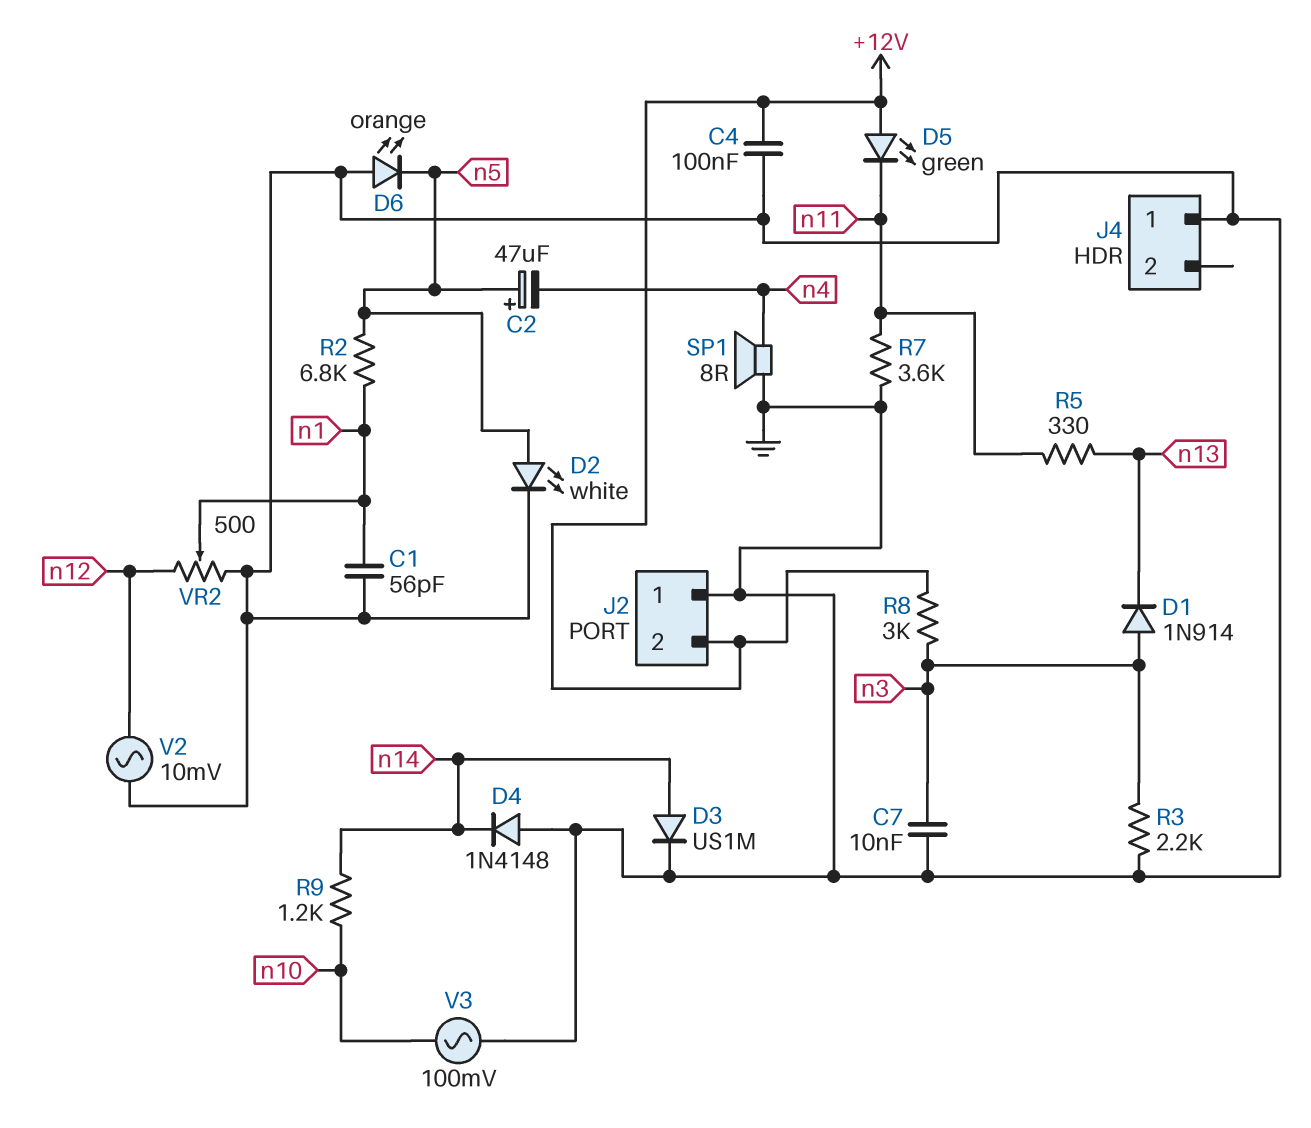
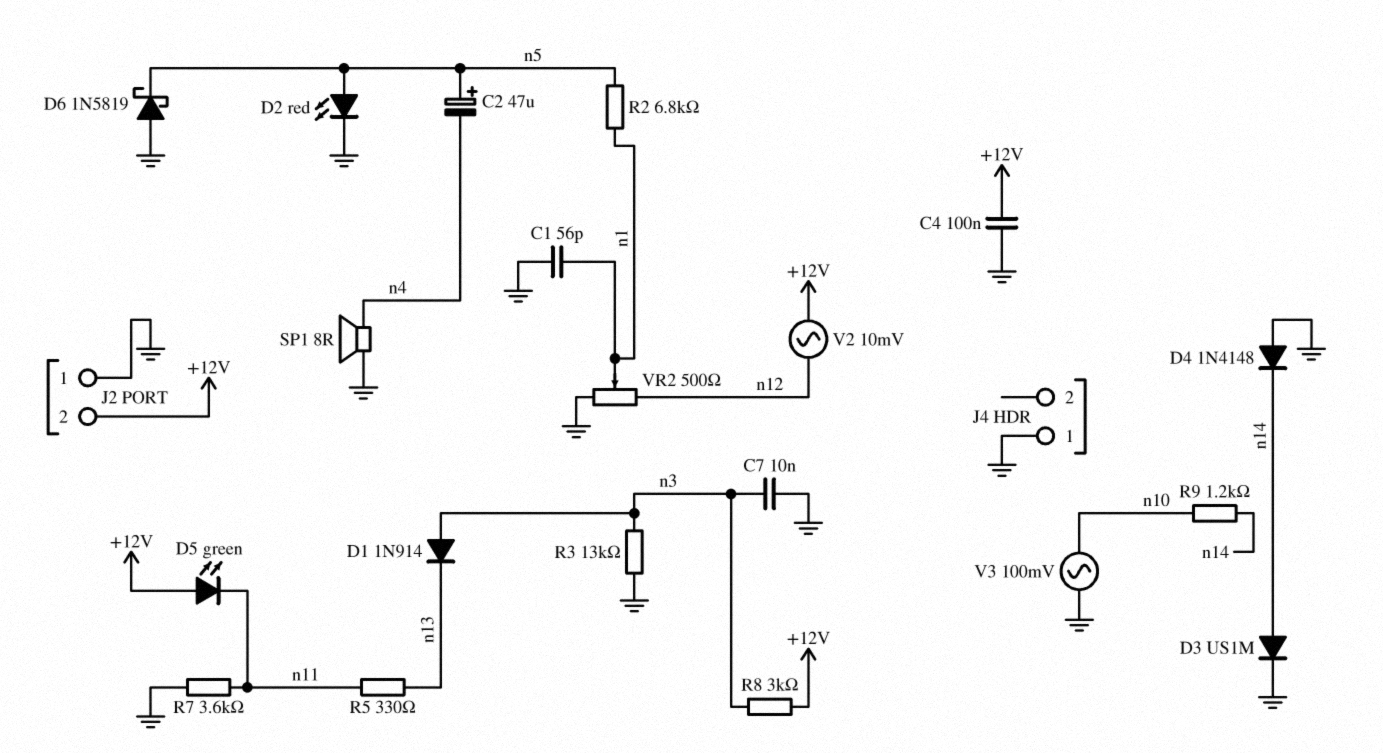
D2: LED white (A n5, K GND) -> LED red (A n5, K GND)
D6: LED orange (A GND, K n5) -> schottky 1N5819 (A GND, K n5)
R3: 2.2k (GND, n3) -> 13k (GND, n3)
V2: AC 10mV (GND, n12) -> AC 10mV (+12V, n12)

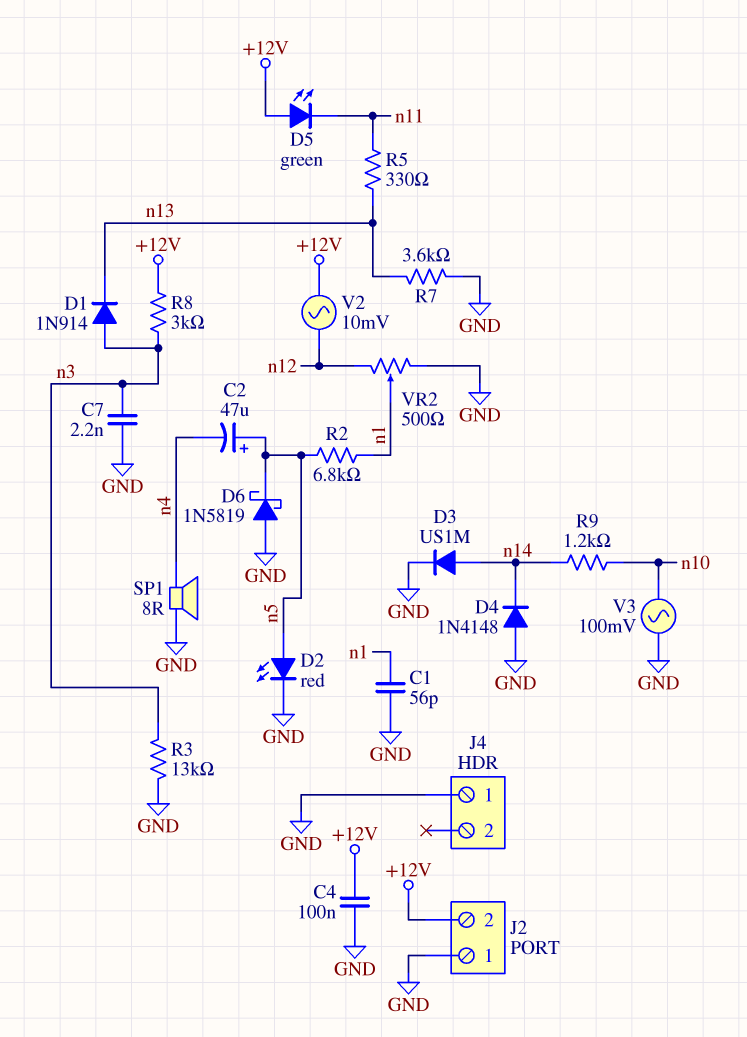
C7: 10nF (GND, n3) -> 2.2nF (GND, n3)
R7: 3.6k (GND, n11) -> 3.6k (GND, n13)

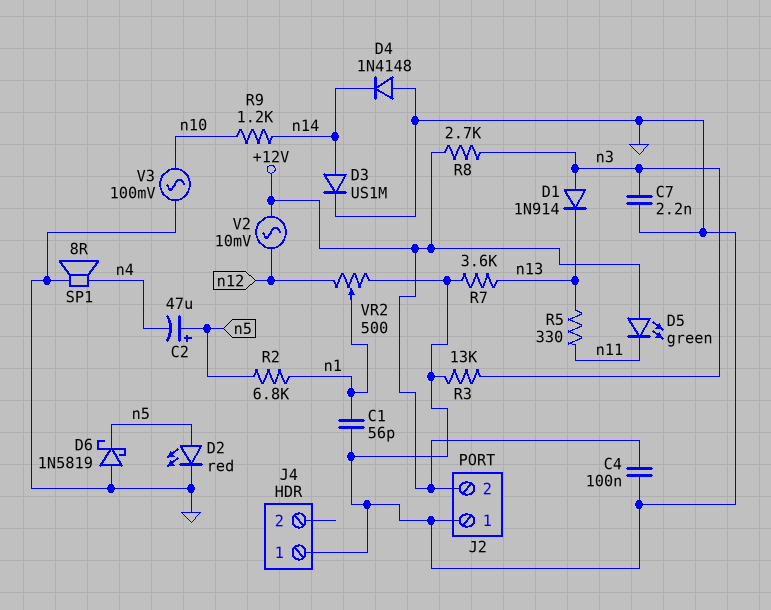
R8: 3k (+12V, n3) -> 2.7k (+12V, n3)

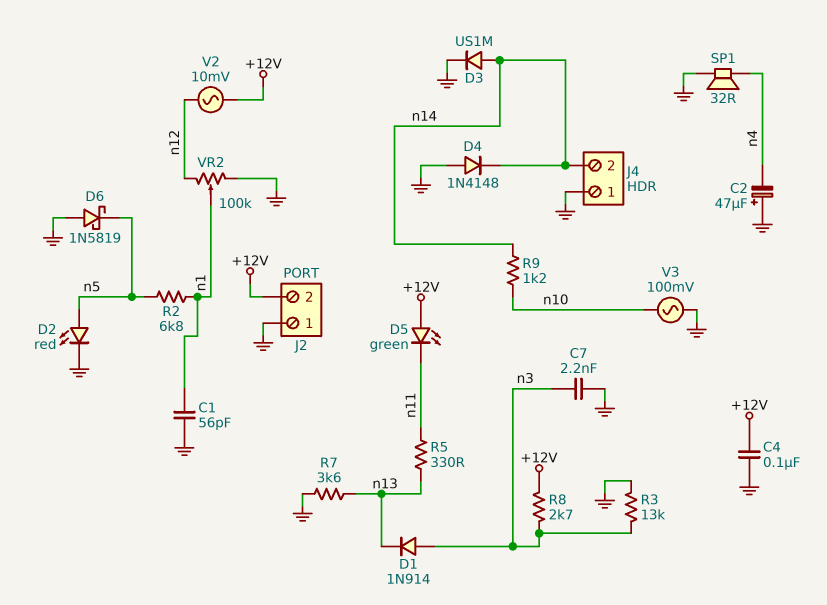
C2: 47uF (plus n5, minus n4) -> 47uF (plus GND, minus n4)
J4 pin 2: none -> n14
SP1: speaker 8R (GND, n4) -> speaker 32R (GND, n4)
VR2: 500 (GND, n12, wiper n1) -> 100k (GND, n12, wiper n1)

